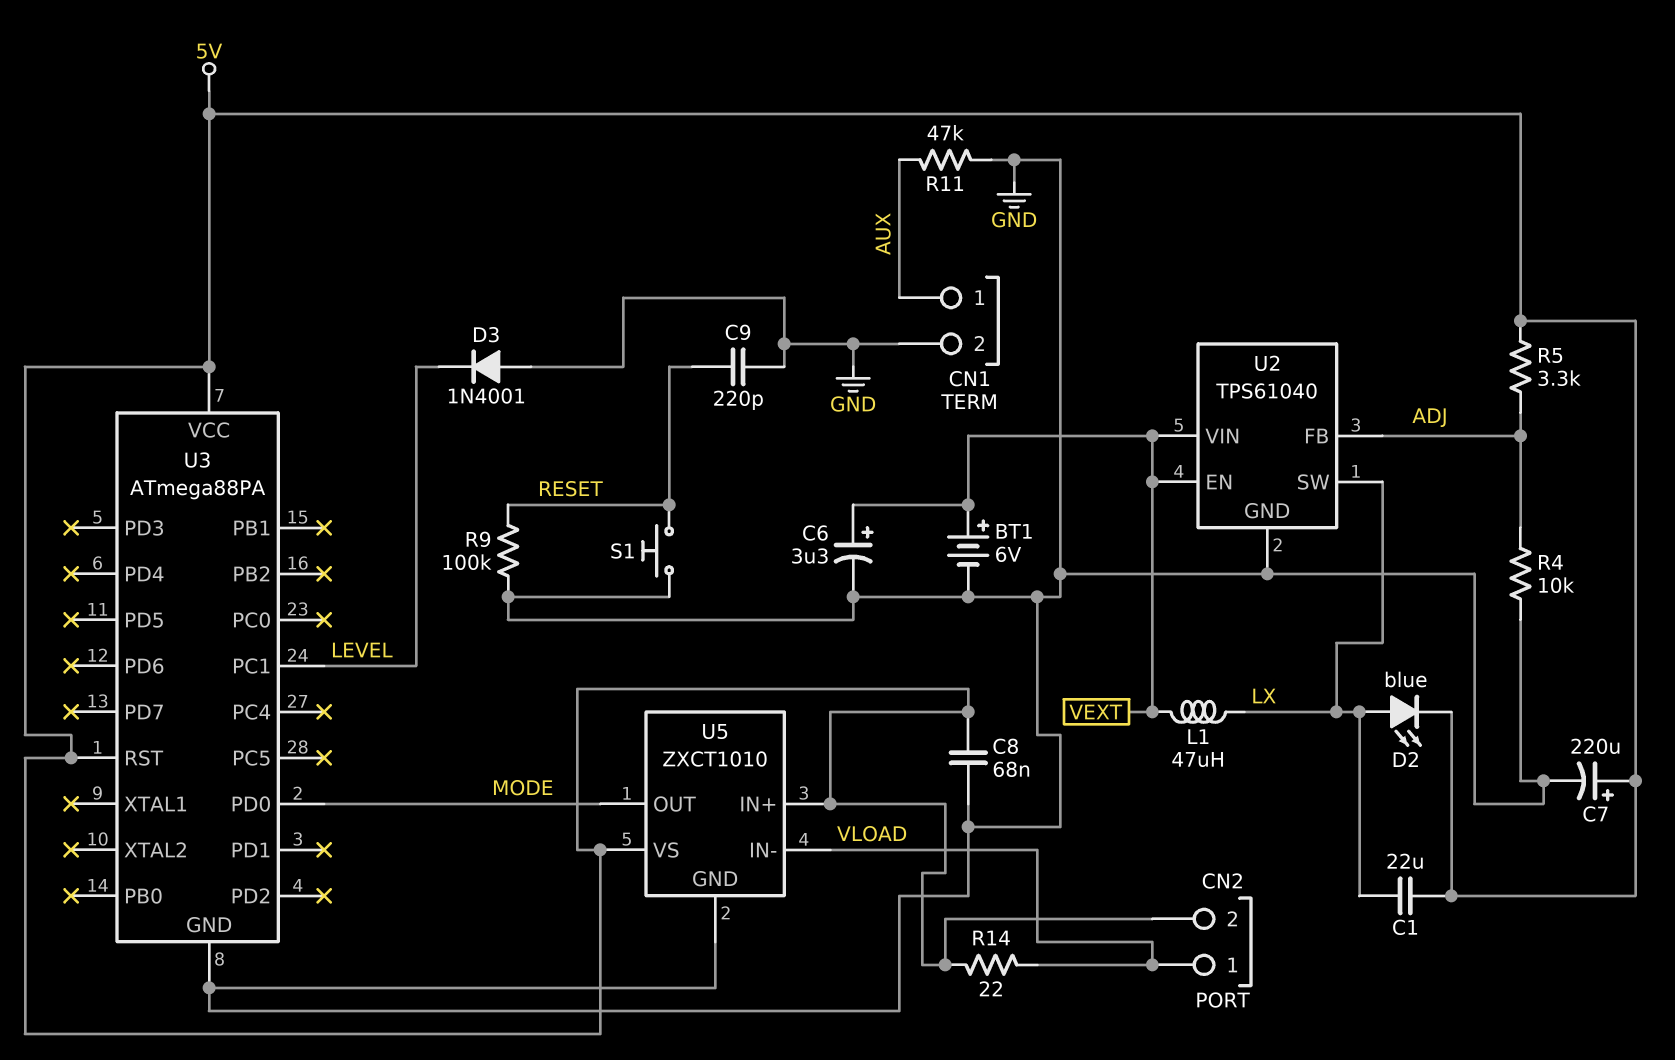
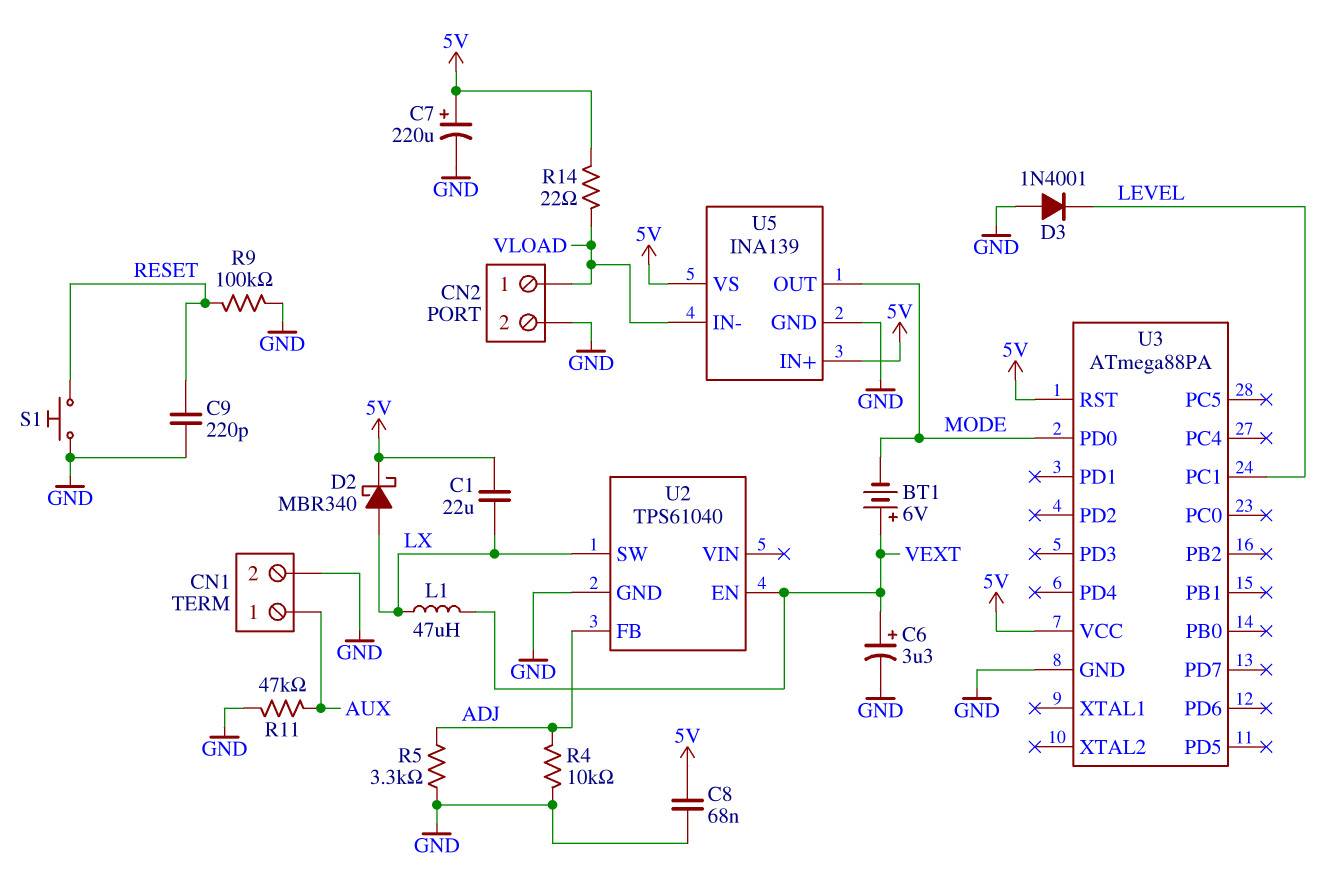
BT1: 6V (plus VEXT, minus GND) -> 6V (plus VEXT, minus MODE)
CN2 pin 2: 5V -> GND
D2: LED blue (A LX, K 5V) -> schottky MBR340 (A LX, K 5V)
R5: 3.3k (5V, ADJ) -> 3.3k (ADJ, GND)
U2 pin VIN: VEXT -> none
U5: ZXCT1010 -> INA139

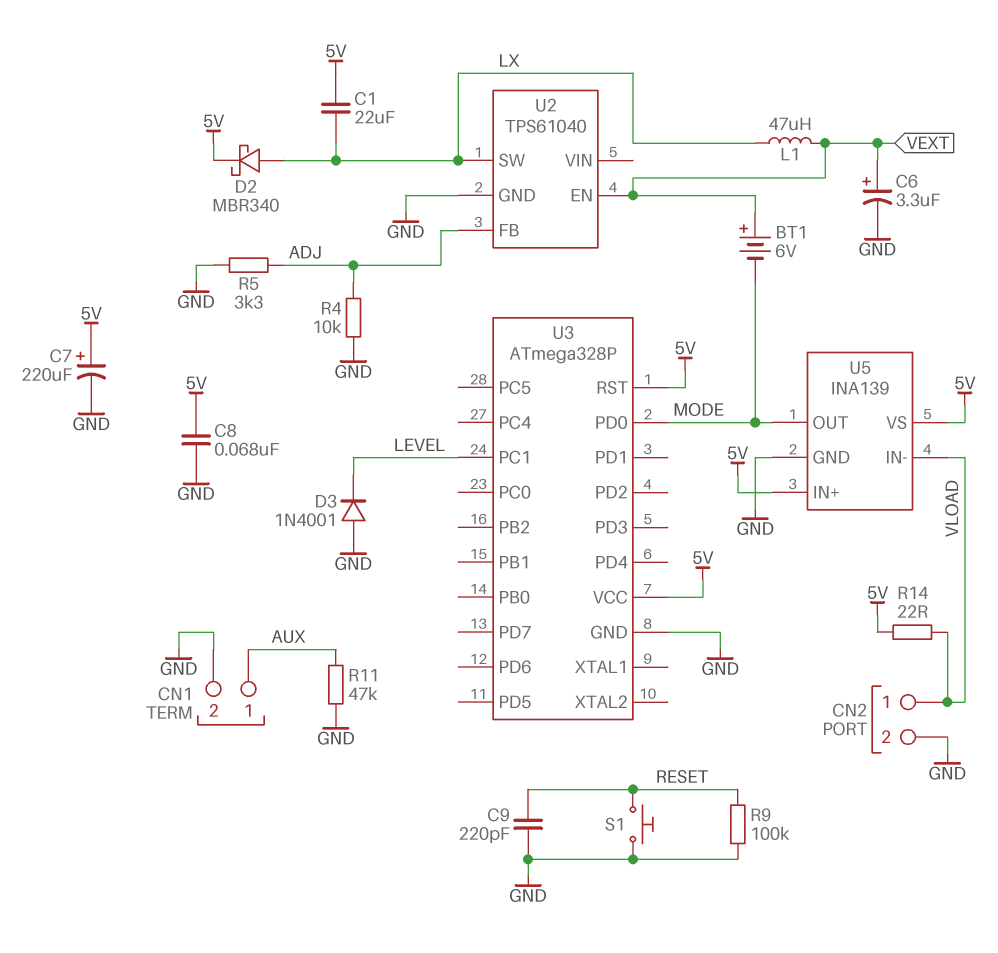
U3: ATmega88PA -> ATmega328P

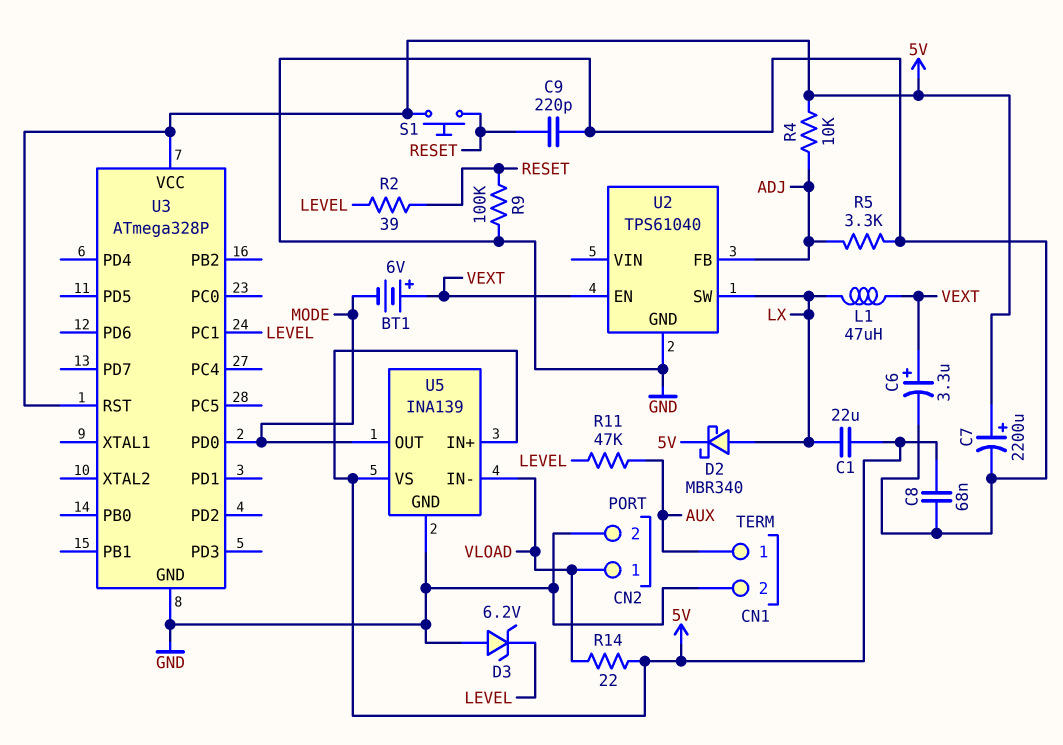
C7: 220uF (plus 5V, minus GND) -> 2200uF (plus 5V, minus GND)
D3: diode 1N4001 (A GND, K LEVEL) -> zener 6.2V (A GND, K LEVEL)
R2: none -> 39 (LEVEL, RESET)
R4: 10k (ADJ, GND) -> 10k (5V, ADJ)
R11: 47k (AUX, GND) -> 47k (AUX, LEVEL)
S1: button (GND, RESET) -> button (5V, RESET)

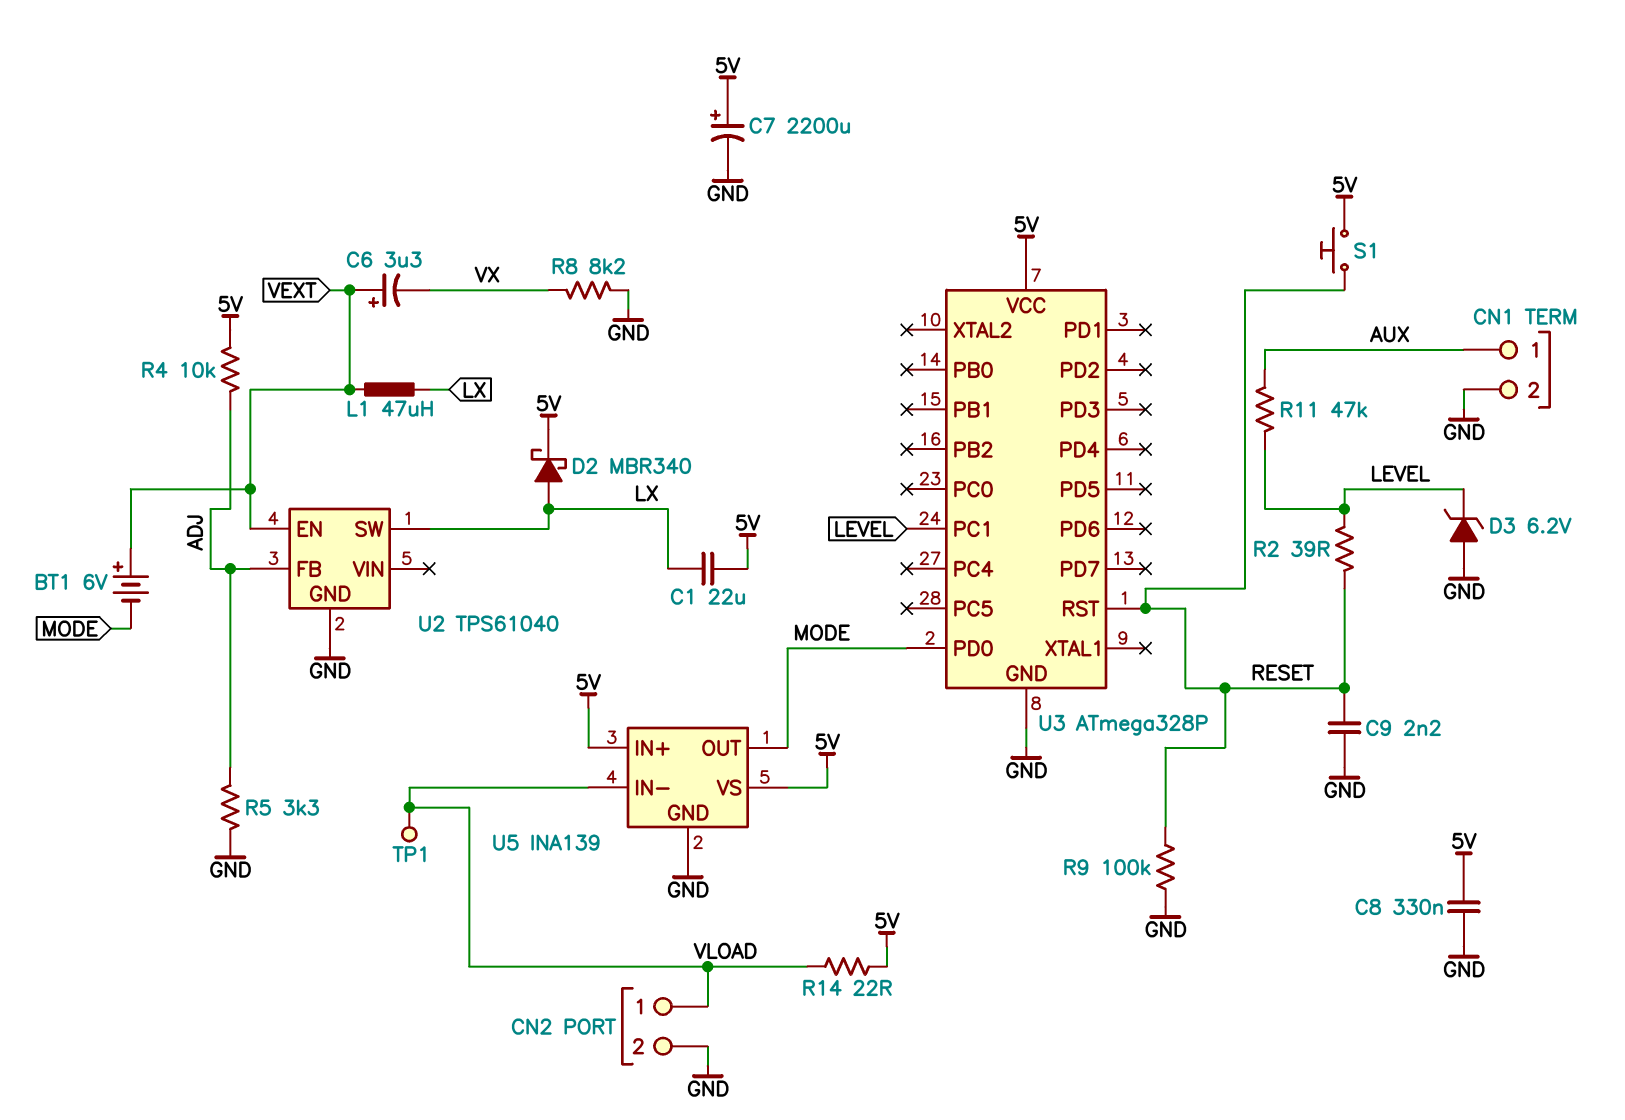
C6: 3.3uF (plus VEXT, minus GND) -> 3.3uF (plus VEXT, minus VX)
C8: 68nF (5V, GND) -> 330nF (5V, GND)
C9: 220pF (GND, RESET) -> 2.2nF (GND, RESET)
R8: none -> 8.2k (GND, VX)
TP1: none -> test point (VLOAD)
U3 pin RST: 5V -> RESET

